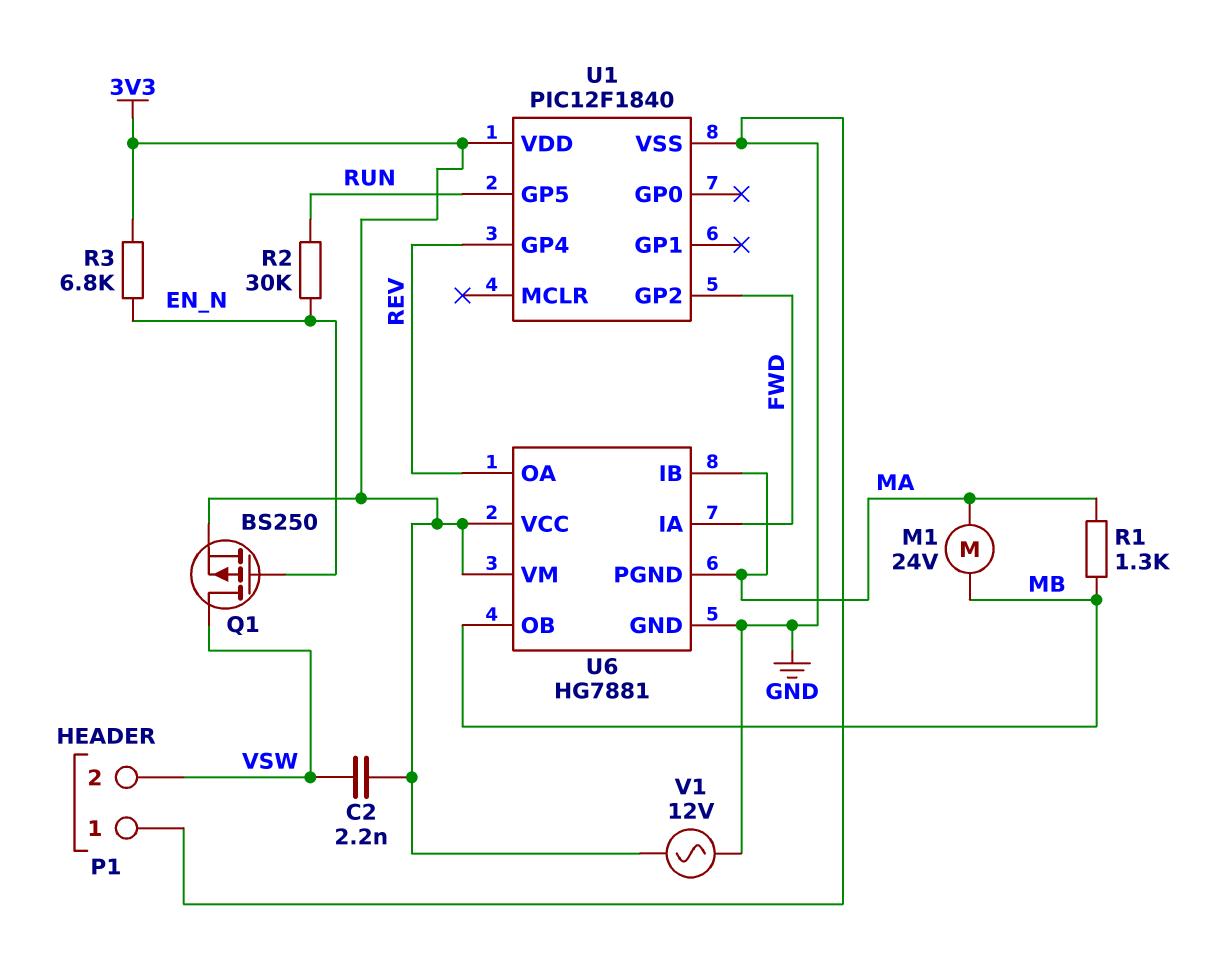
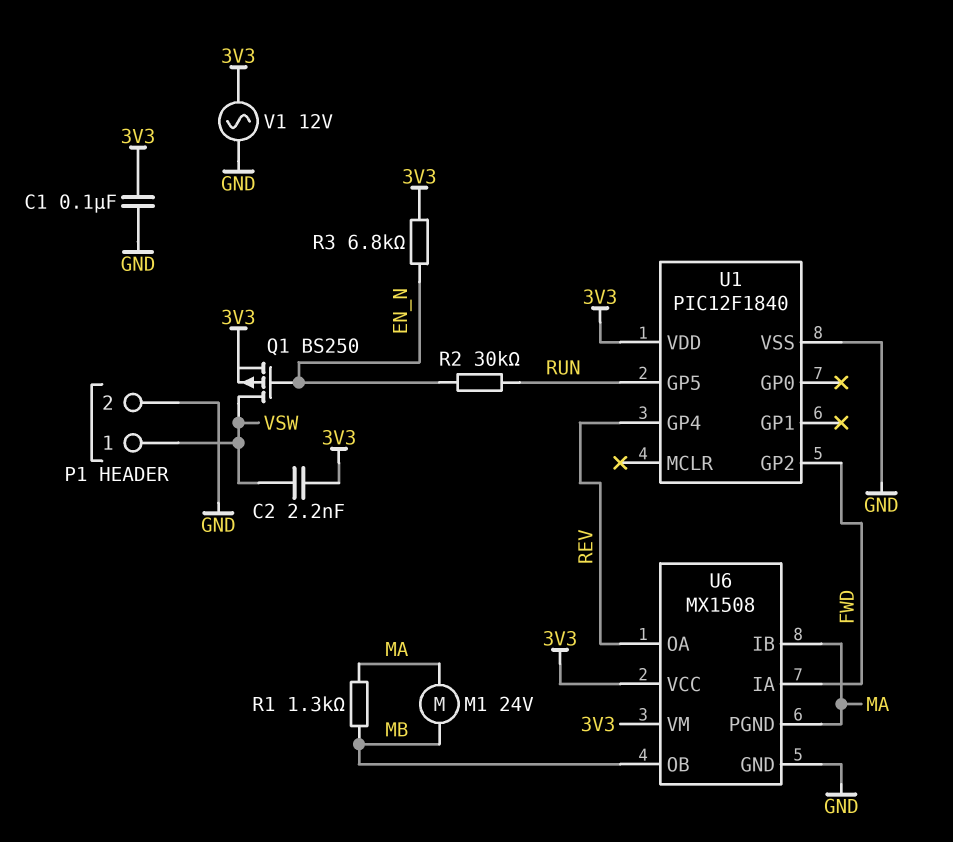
C1: none -> 100nF (3V3, GND)
P1 pin 1: GND -> VSW
P1 pin 2: VSW -> GND
U6: HG7881 -> MX1508

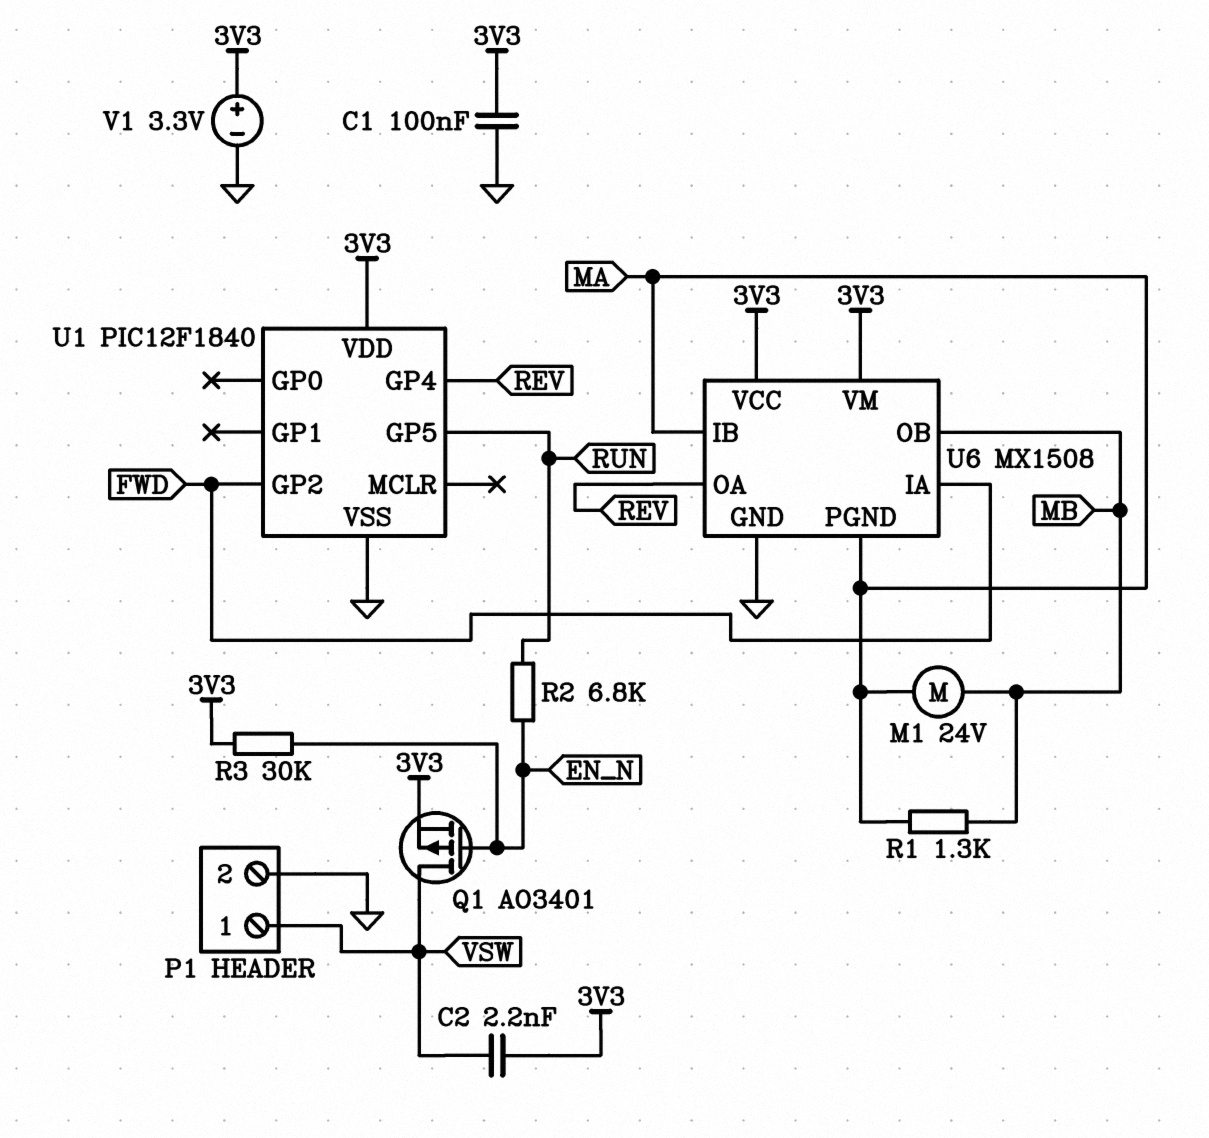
Q1: PMOS BS250 (G EN_N, D VSW, S 3V3) -> PMOS AO3401 (G EN_N, D VSW, S 3V3)
R2: 30k (EN_N, RUN) -> 6.8k (EN_N, RUN)
R3: 6.8k (3V3, EN_N) -> 30k (3V3, EN_N)
V1: AC 12V (3V3, GND) -> 3.3V (plus 3V3, minus GND)

